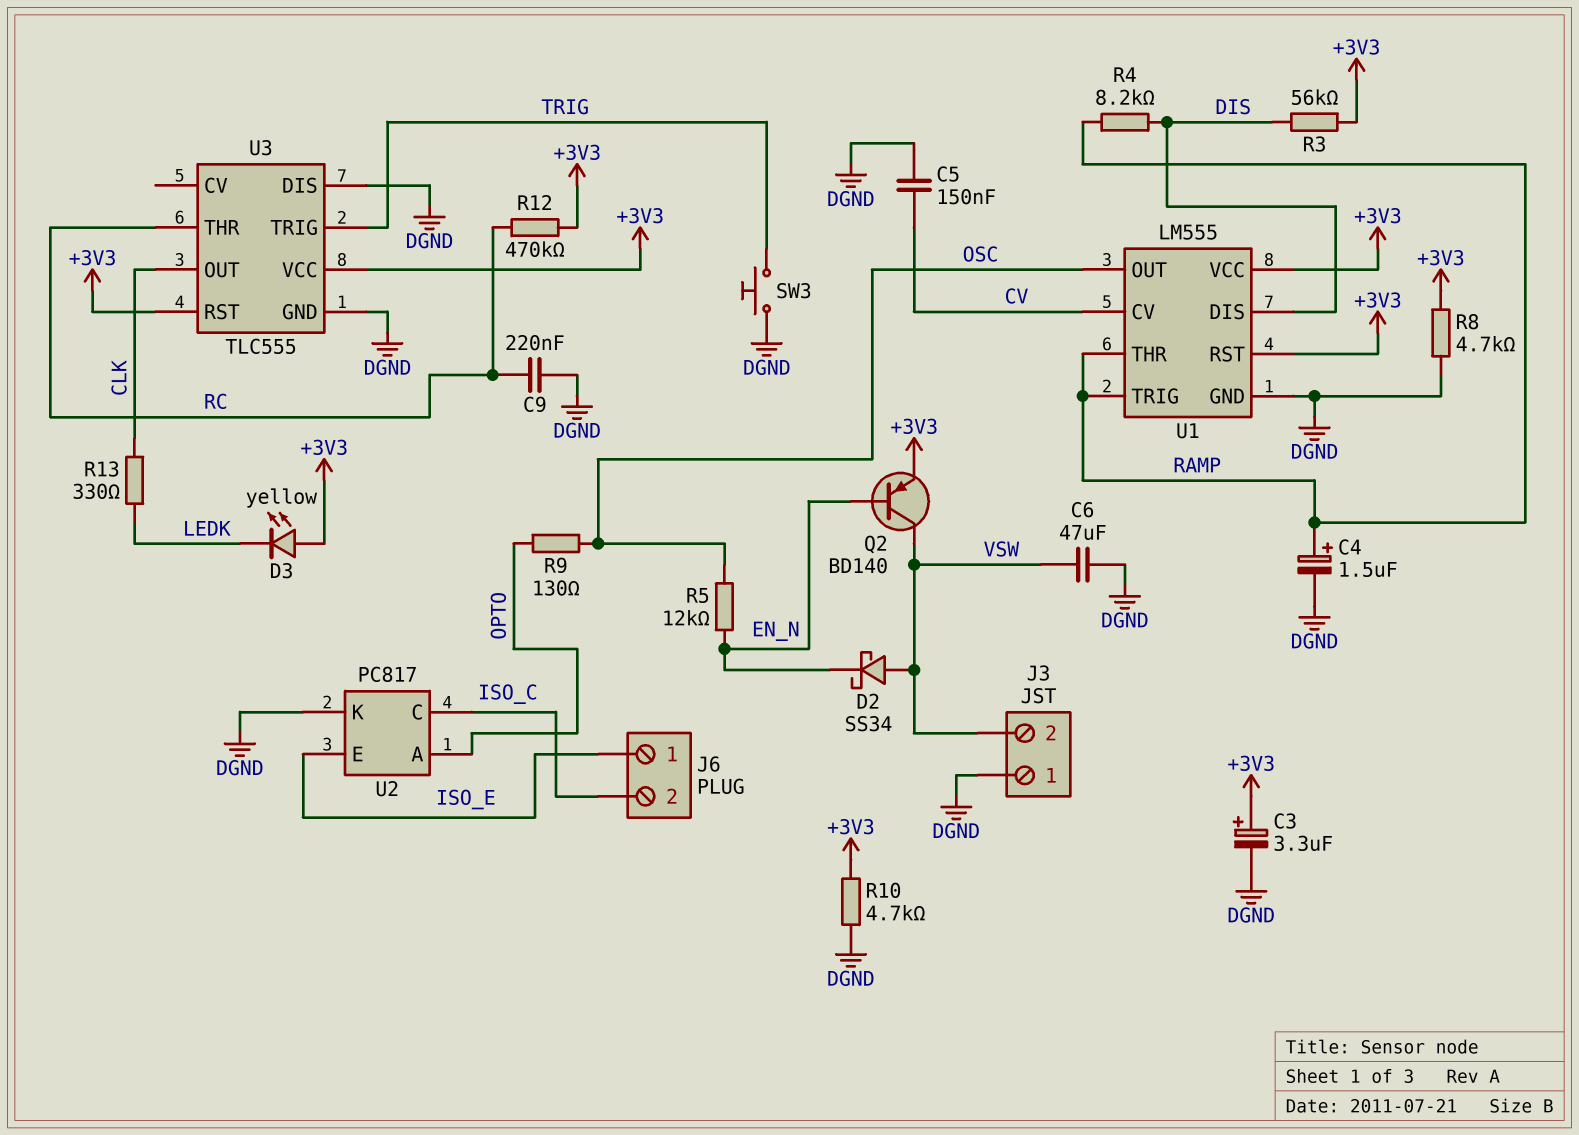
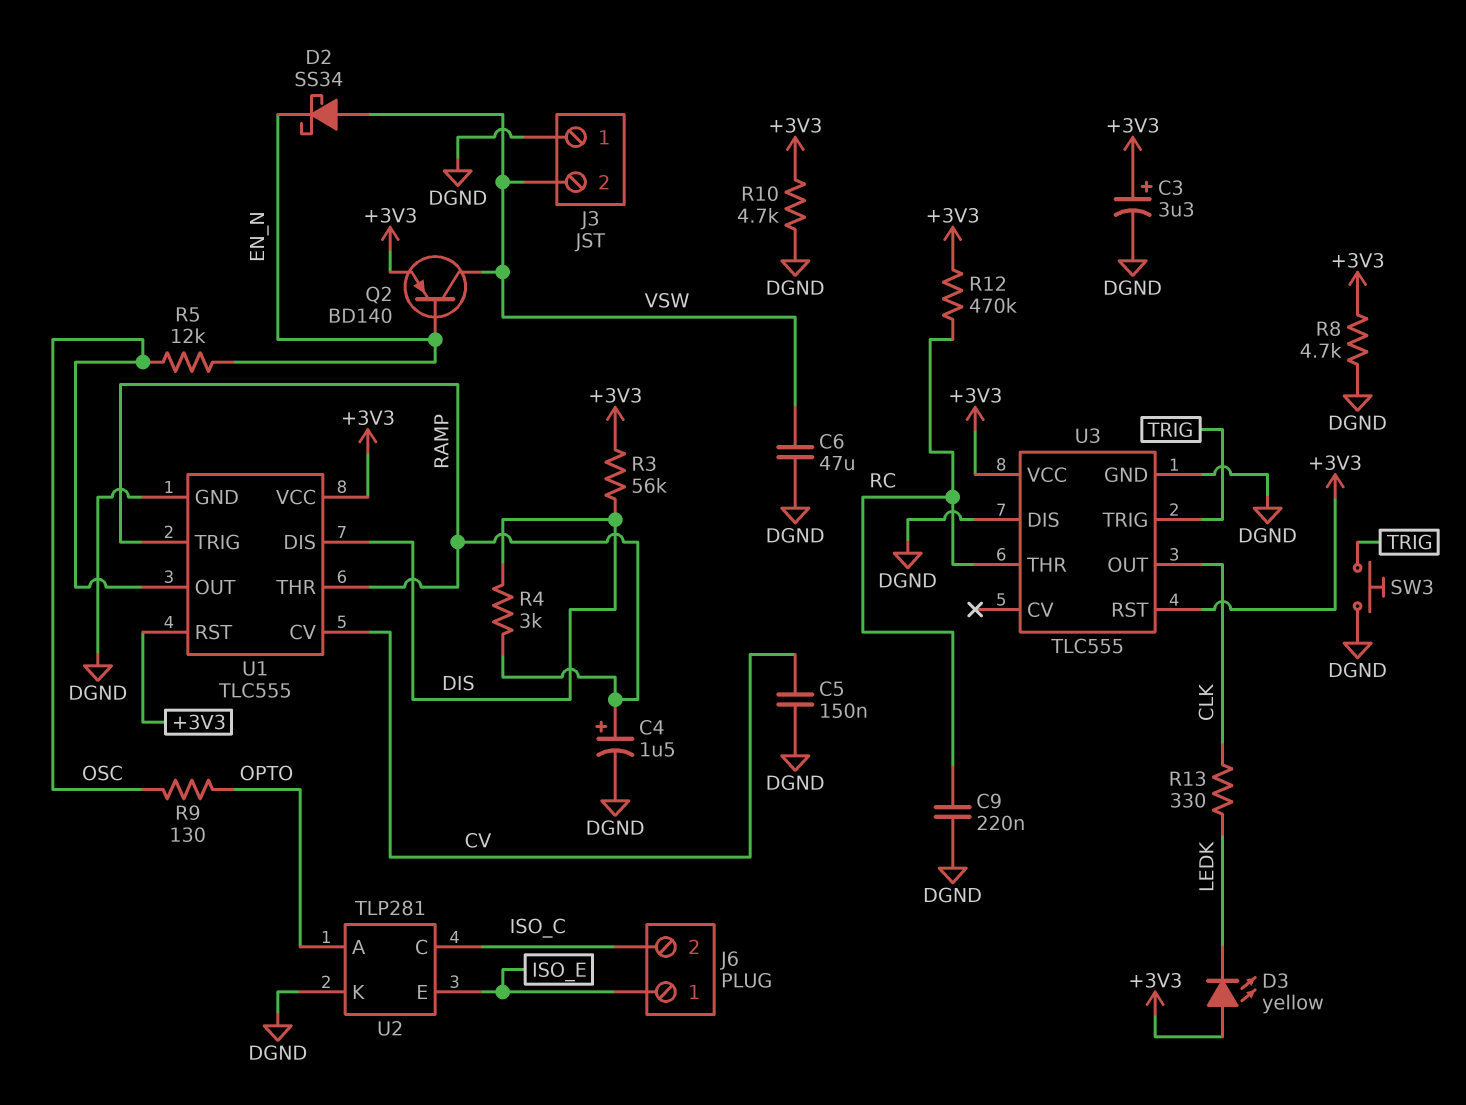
R4: 8.2k (DIS, RAMP) -> 3k (DIS, RAMP)
U1: LM555 -> TLC555
U2: PC817 -> TLP281

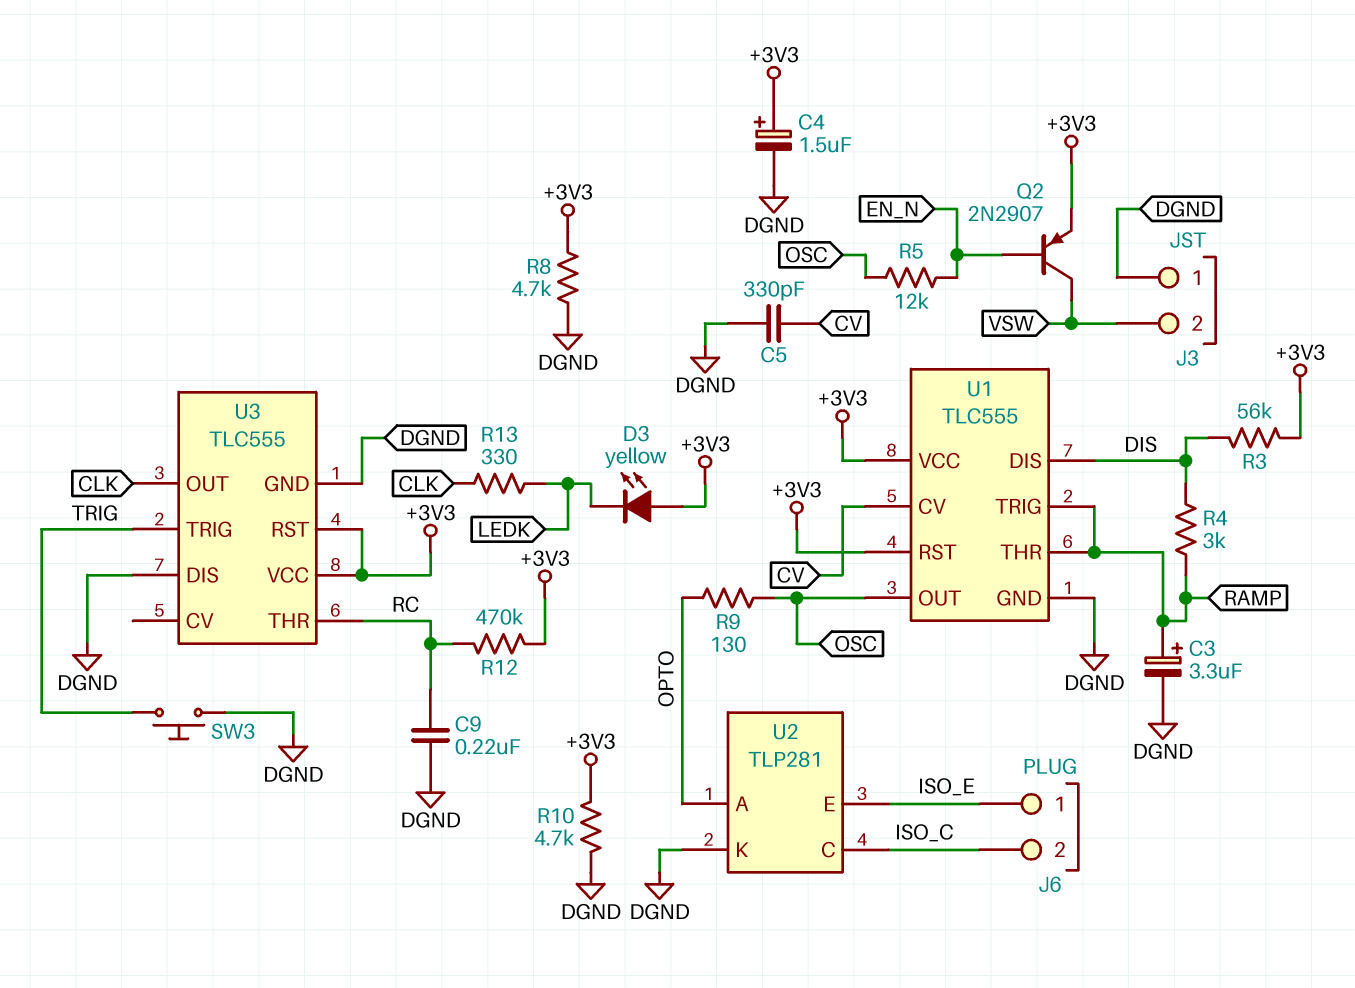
C3: 3.3uF (plus +3V3, minus DGND) -> 3.3uF (plus RAMP, minus DGND)
C4: 1.5uF (plus RAMP, minus DGND) -> 1.5uF (plus +3V3, minus DGND)
C5: 150nF (CV, DGND) -> 330pF (CV, DGND)
C6: 47uF (DGND, VSW) -> none
D2: schottky SS34 (A VSW, K EN_N) -> none
Q2: PNP BD140 (B EN_N, C VSW, E +3V3) -> PNP 2N2907 (B EN_N, C VSW, E +3V3)

